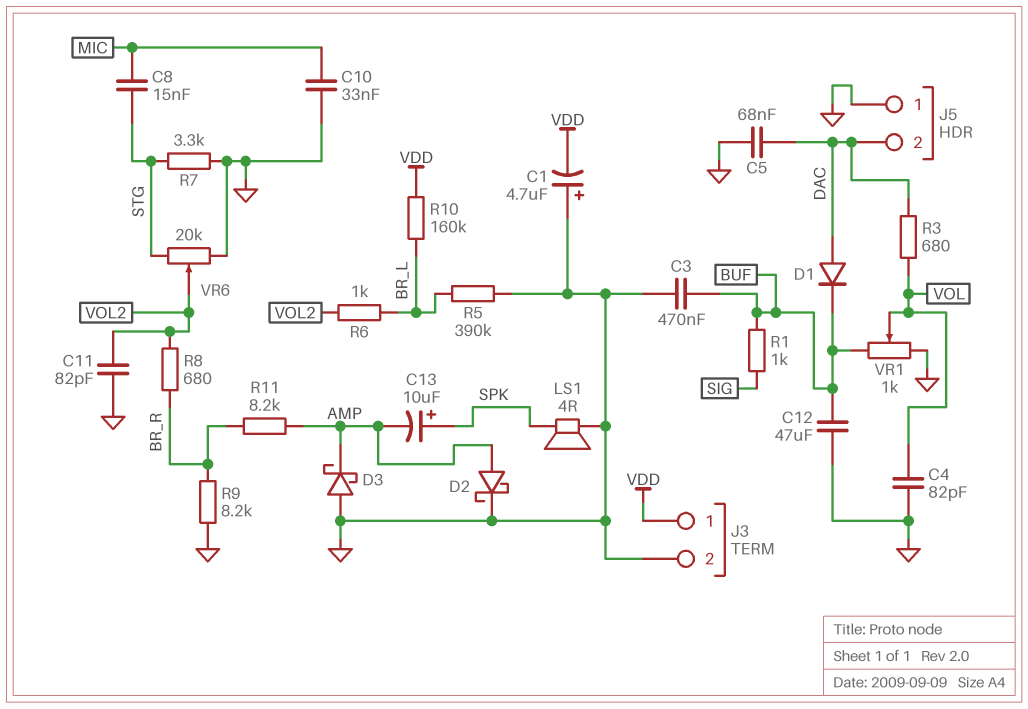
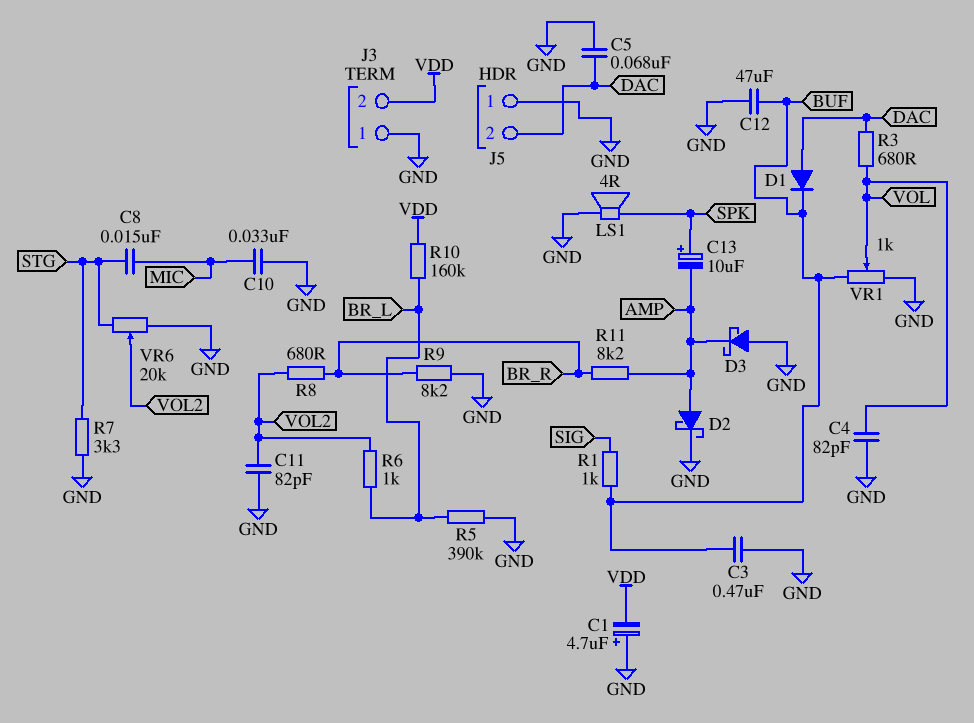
J3 pin 1: VDD -> GND
J3 pin 2: GND -> VDD

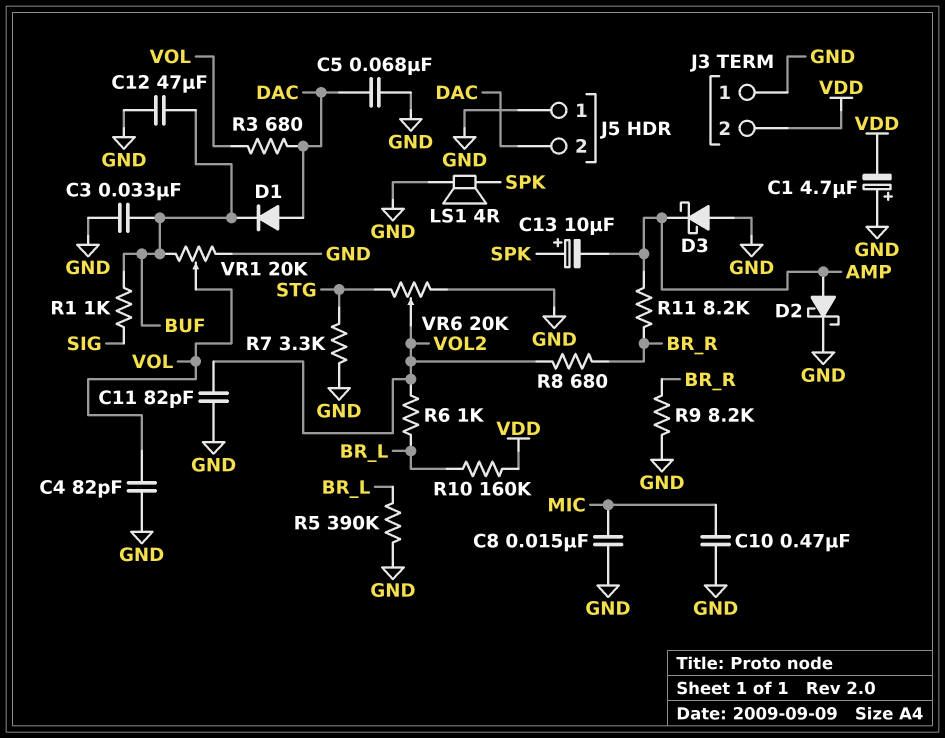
C3: 470nF (BUF, GND) -> 33nF (BUF, GND)
C8: 15nF (MIC, STG) -> 15nF (GND, MIC)
C10: 33nF (GND, MIC) -> 470nF (GND, MIC)
VR1: 1k (BUF, GND, wiper VOL) -> 20k (BUF, GND, wiper VOL)

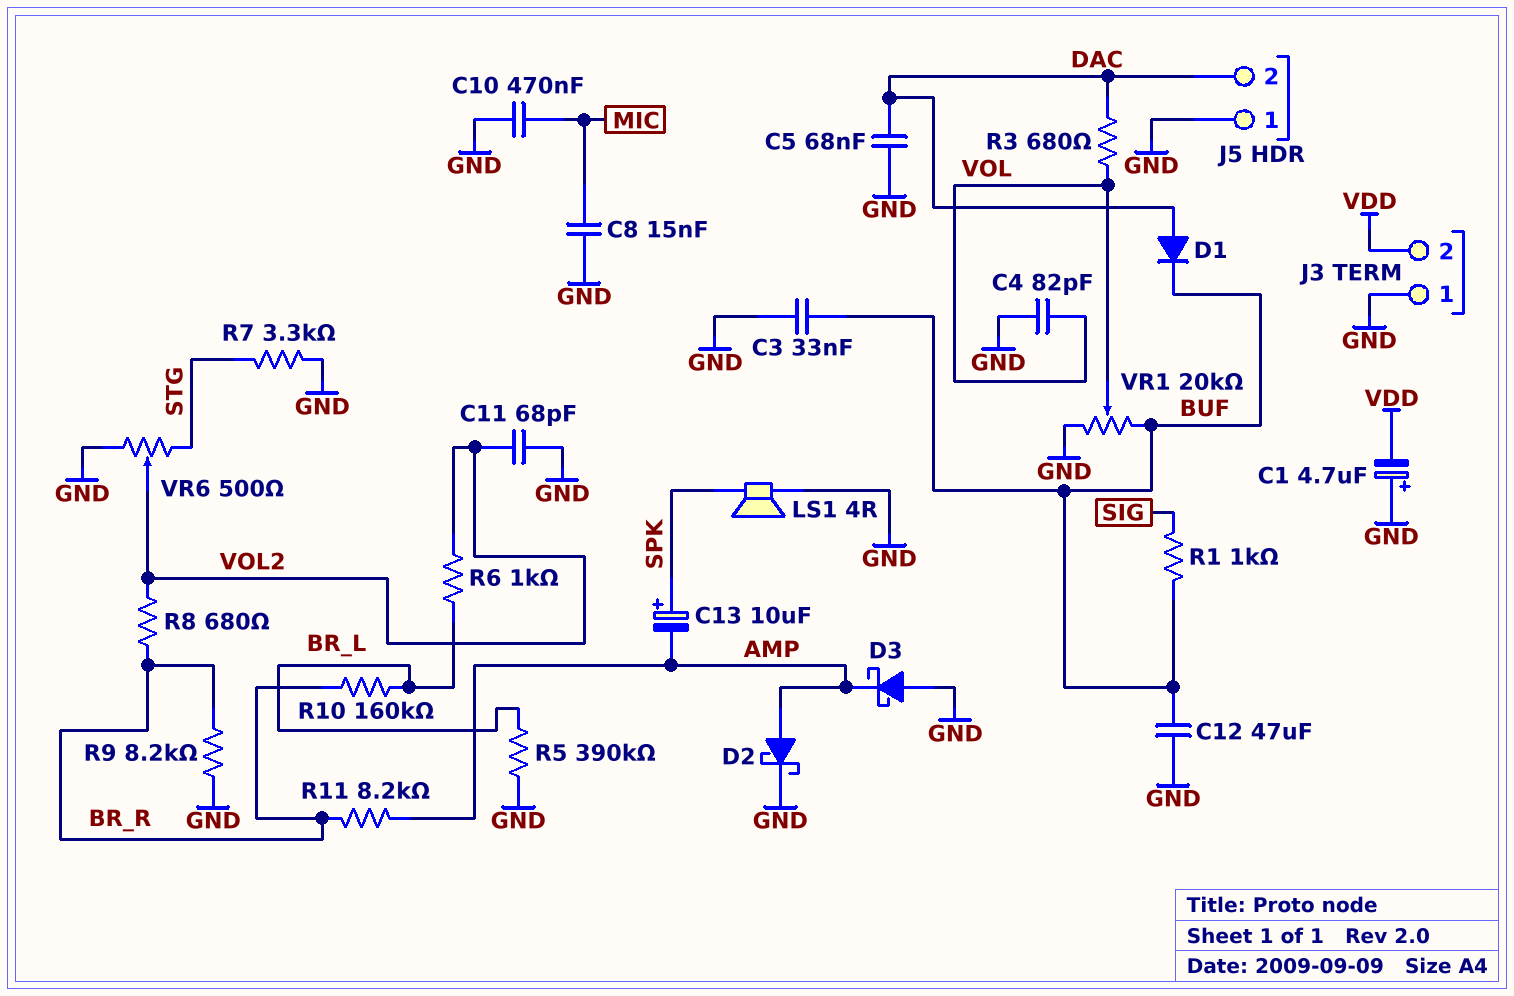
C11: 82pF (GND, VOL2) -> 68pF (GND, VOL2)
R10: 160k (BR_L, VDD) -> 160k (BR_L, BR_R)
VR6: 20k (GND, STG, wiper VOL2) -> 500 (GND, STG, wiper VOL2)

